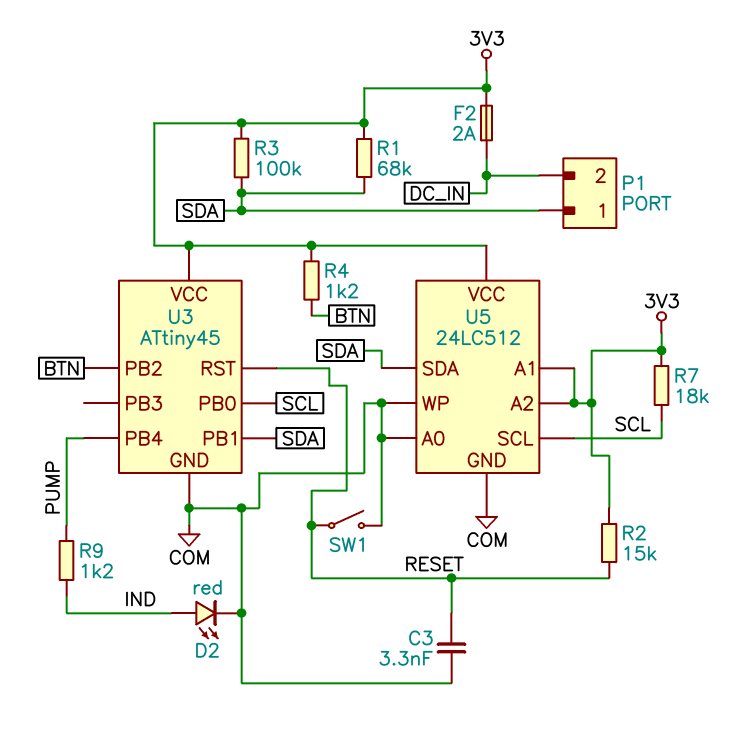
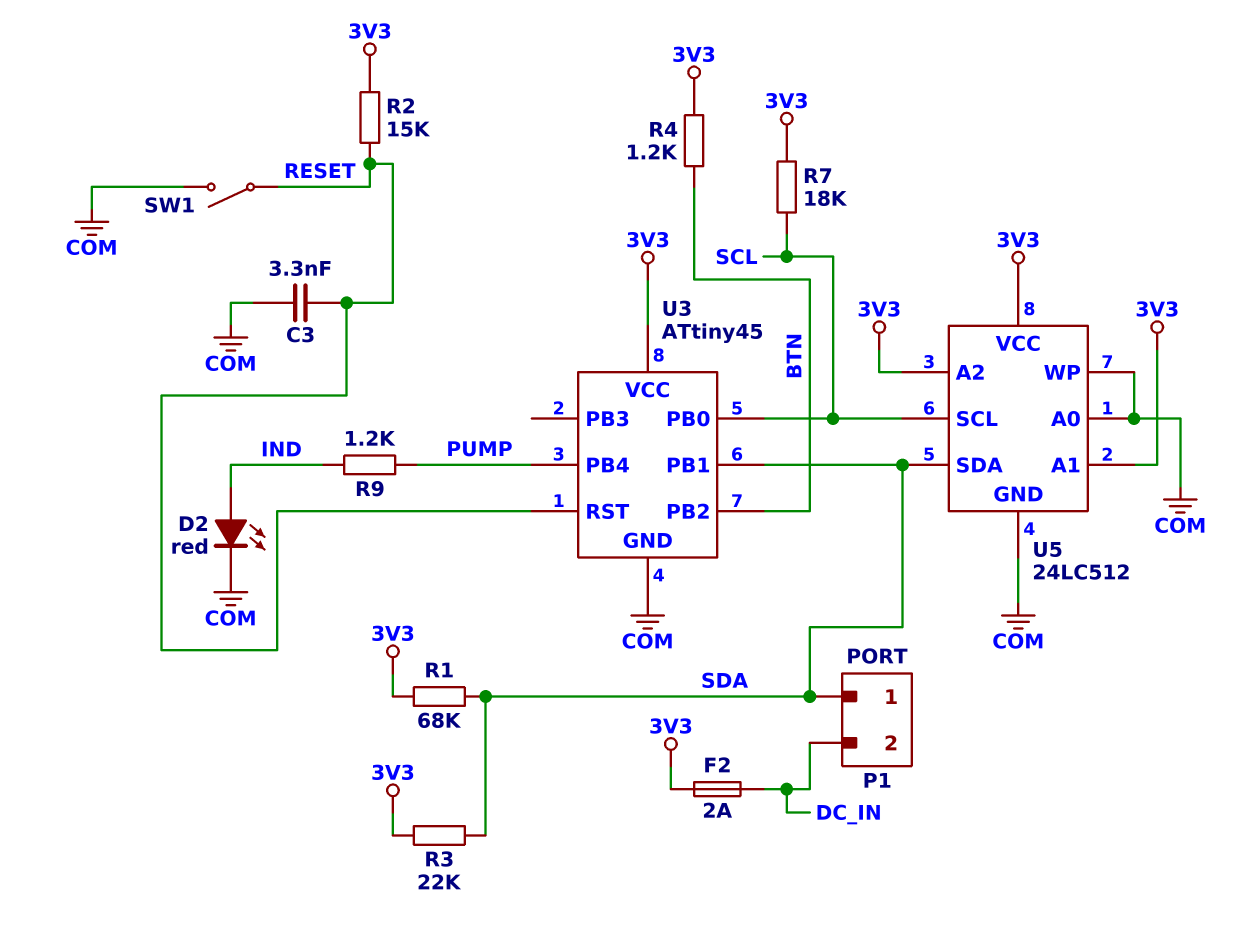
R3: 100k (3V3, SDA) -> 22k (3V3, SDA)

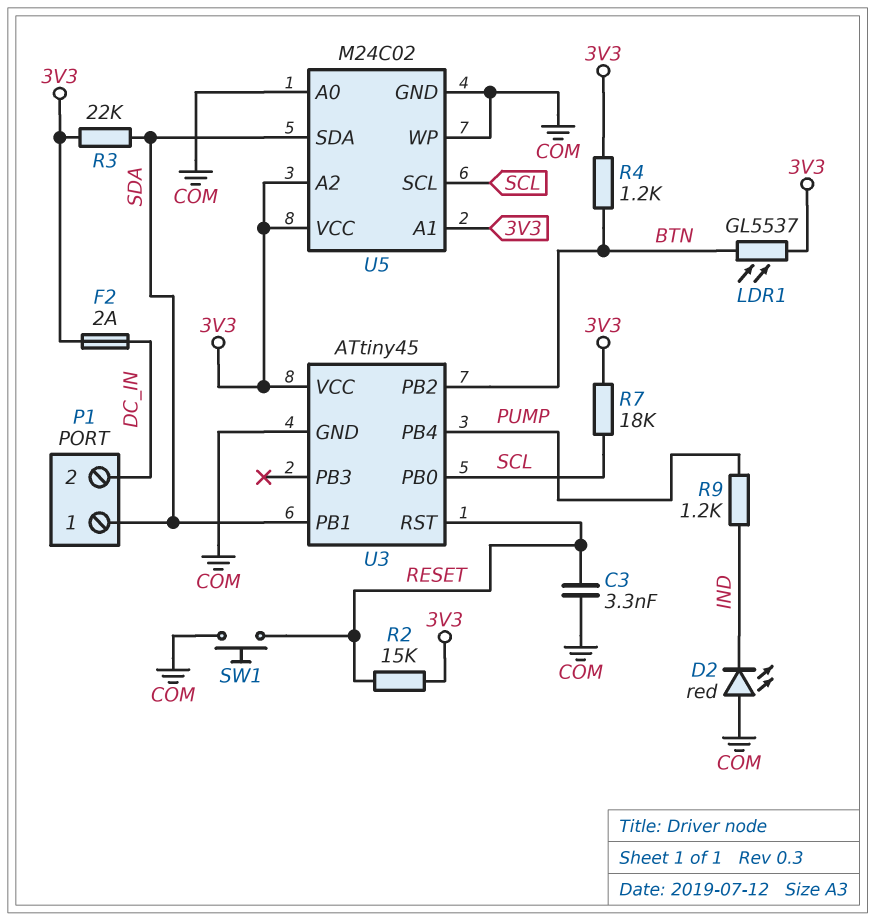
D2: LED red (A IND, K COM) -> LED red (A COM, K IND)
LDR1: none -> GL5537 (3V3, BTN)
R1: 68k (3V3, SDA) -> none
SW1: switch (COM, RESET) -> button (COM, RESET)
U5: 24LC512 -> M24C02

